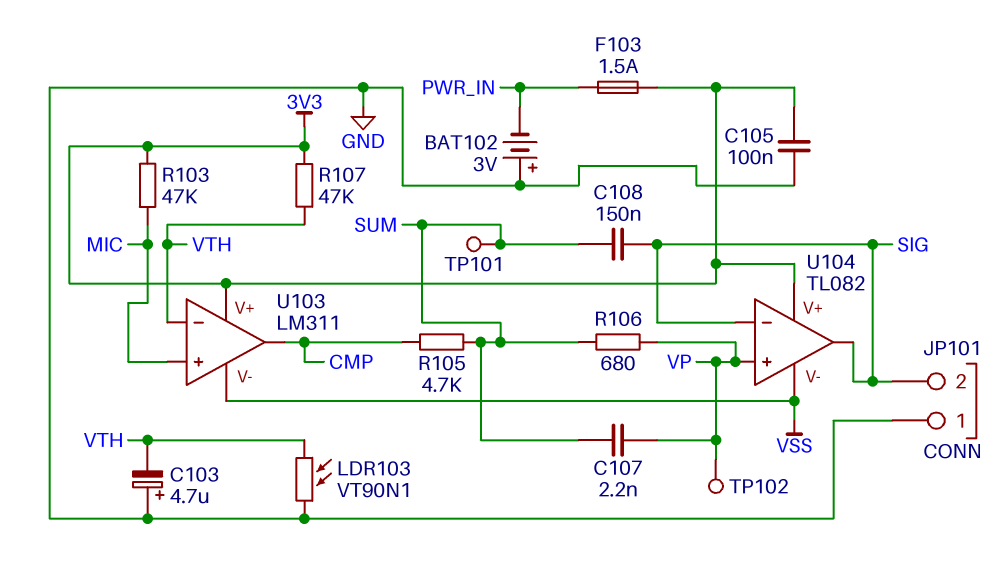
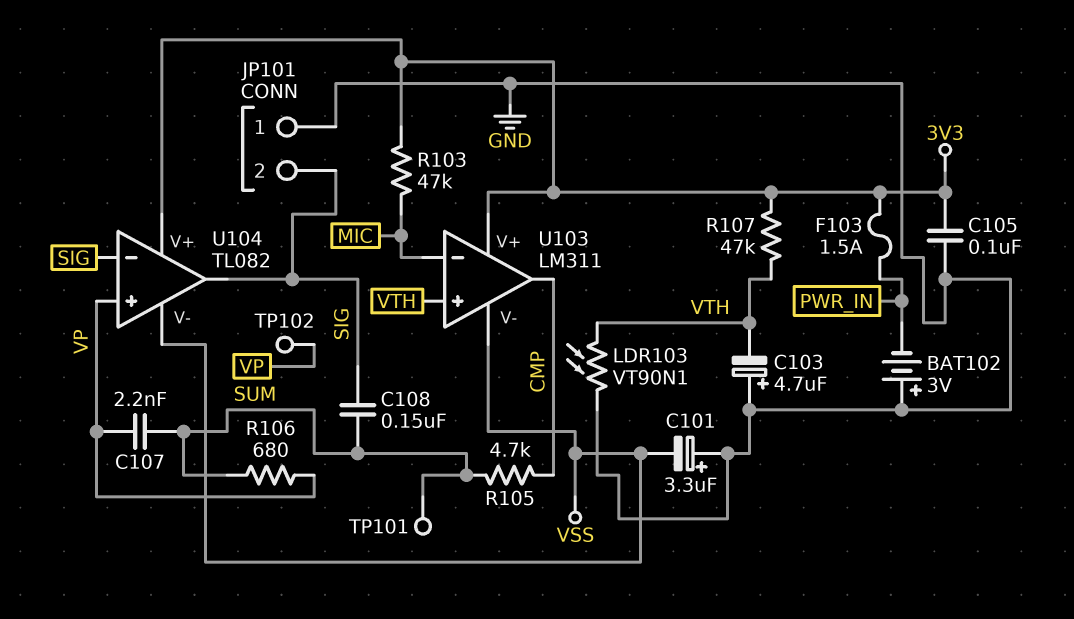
C101: none -> 3.3uF (plus GND, minus VSS)
U103 pin in+: MIC -> VTH
U103 pin in-: VTH -> MIC

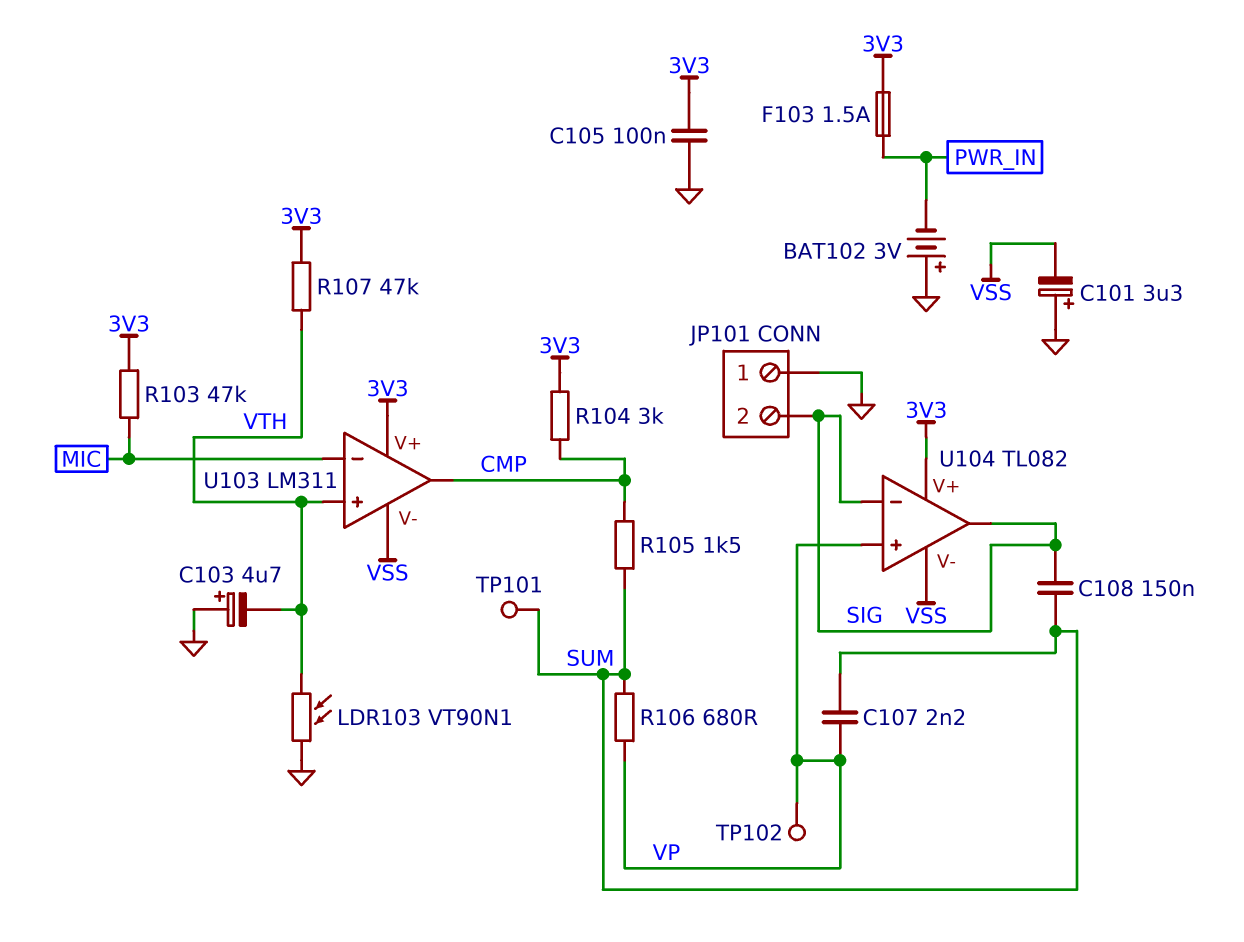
R104: none -> 3k (3V3, CMP)
R105: 4.7k (CMP, SUM) -> 1.5k (CMP, SUM)

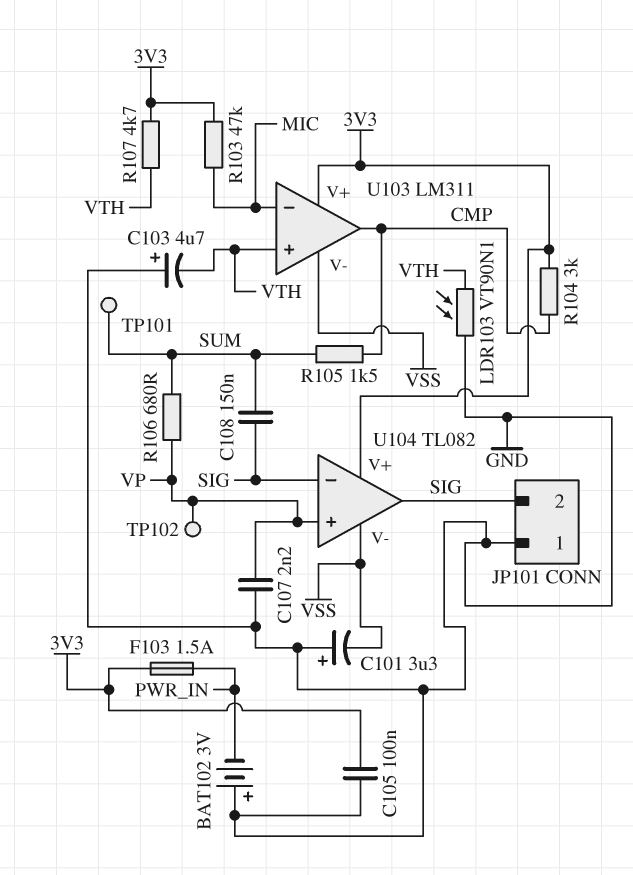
C107: 2.2nF (SUM, VP) -> 2.2nF (GND, VP)
R107: 47k (3V3, VTH) -> 4.7k (3V3, VTH)

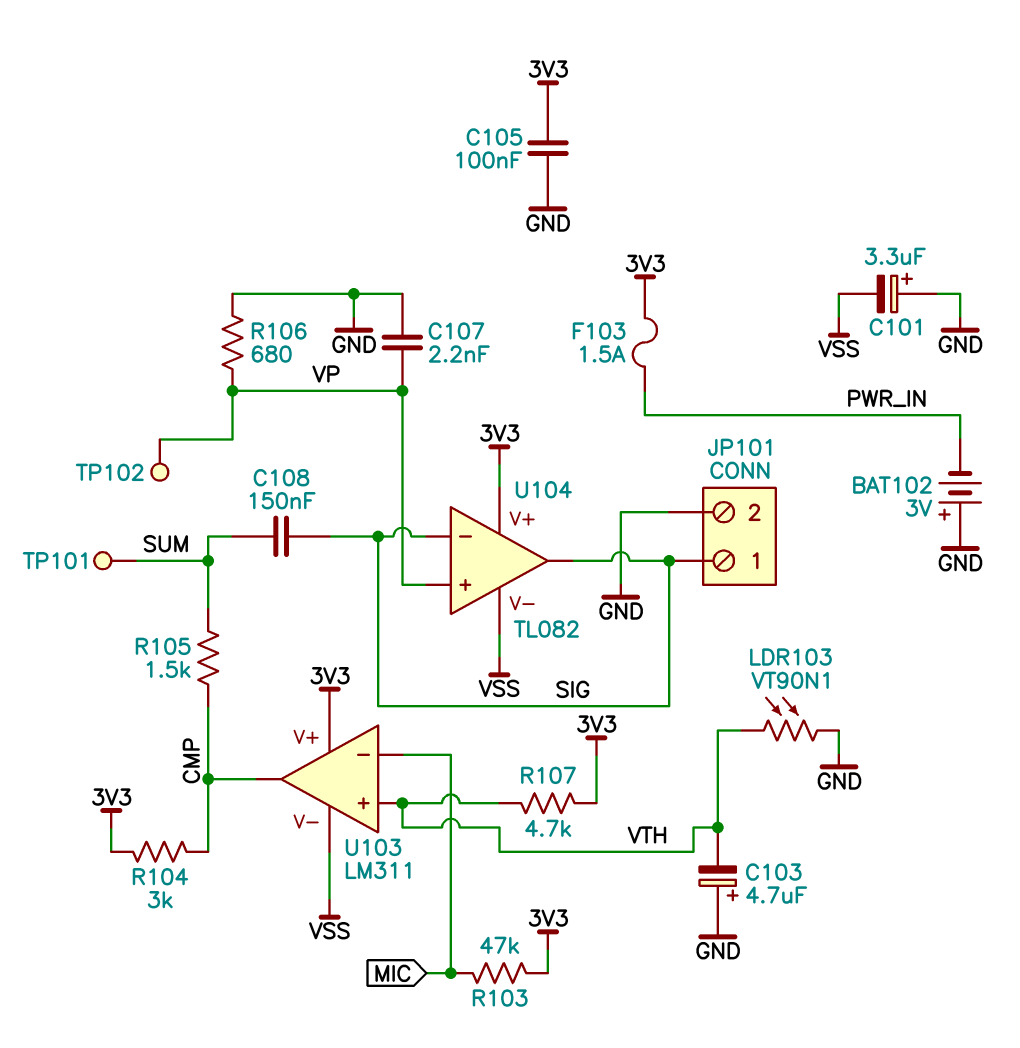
JP101 pin 1: GND -> SIG
JP101 pin 2: SIG -> GND
R106: 680 (SUM, VP) -> 680 (GND, VP)

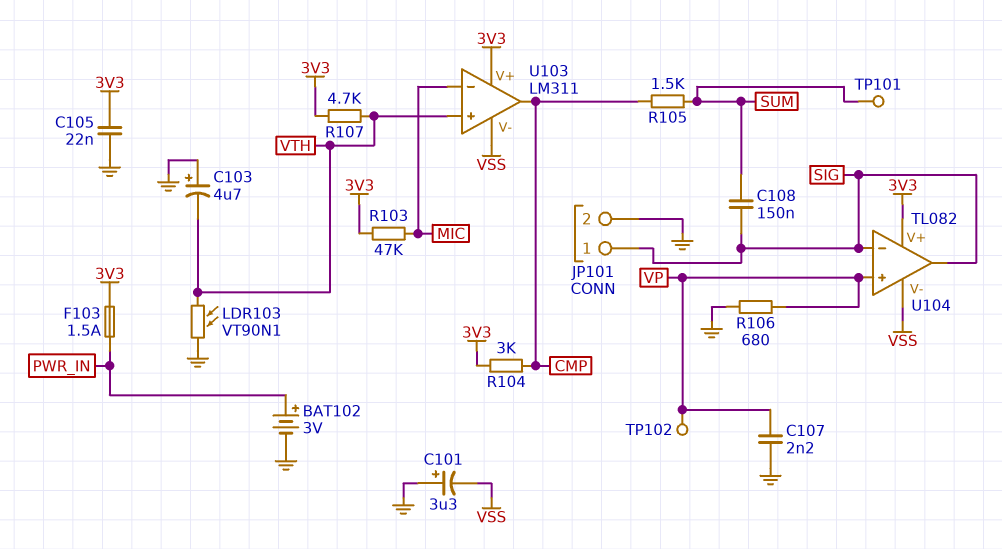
BAT102: 3V (plus GND, minus PWR_IN) -> 3V (plus PWR_IN, minus GND)
C105: 100nF (3V3, GND) -> 22nF (3V3, GND)

